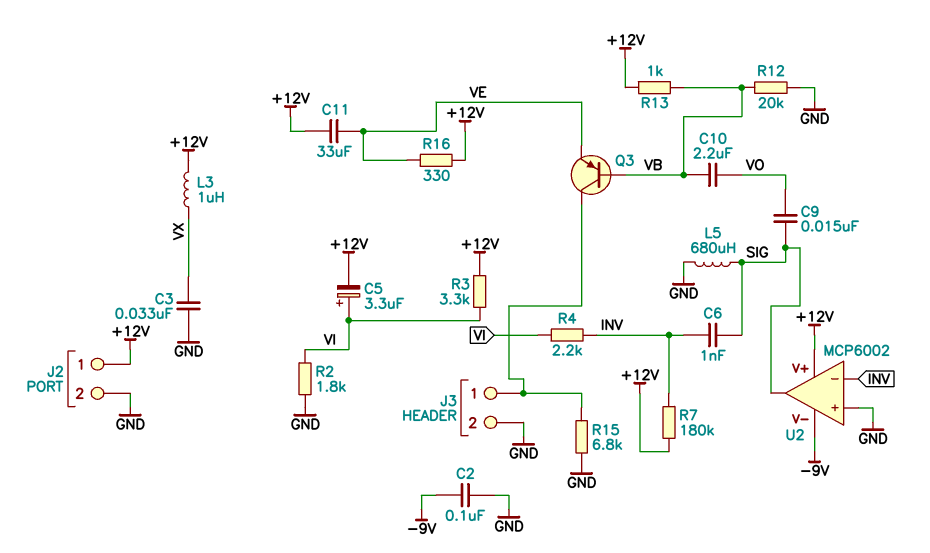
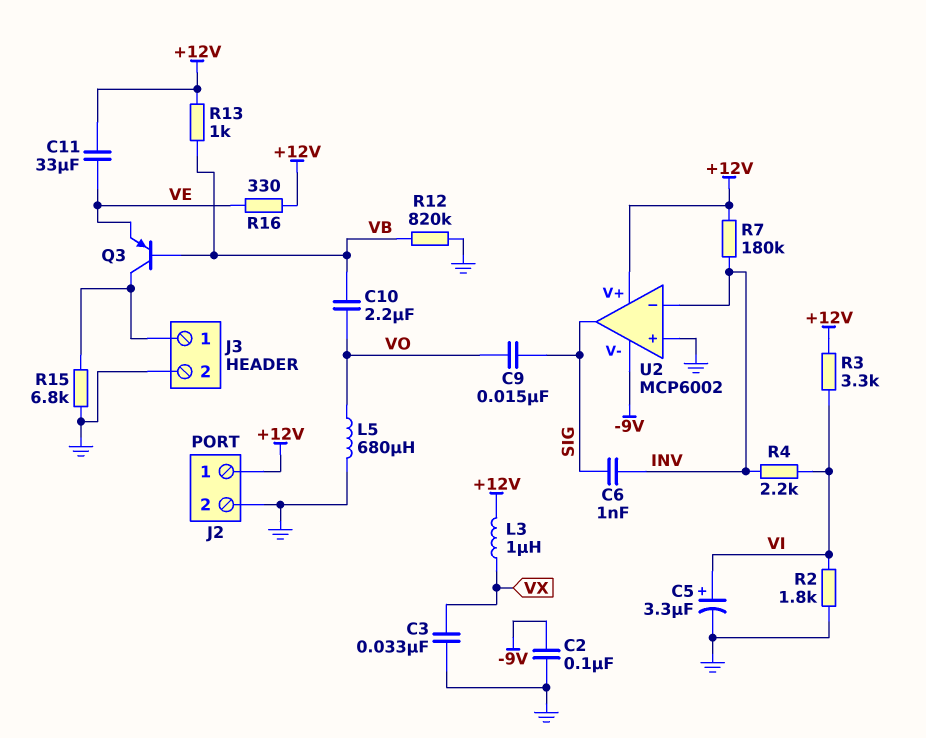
C5: 3.3uF (plus VI, minus +12V) -> 3.3uF (plus VI, minus GND)
L5: 680uH (GND, SIG) -> 680uH (GND, VO)
R12: 20k (GND, VB) -> 820k (GND, VB)

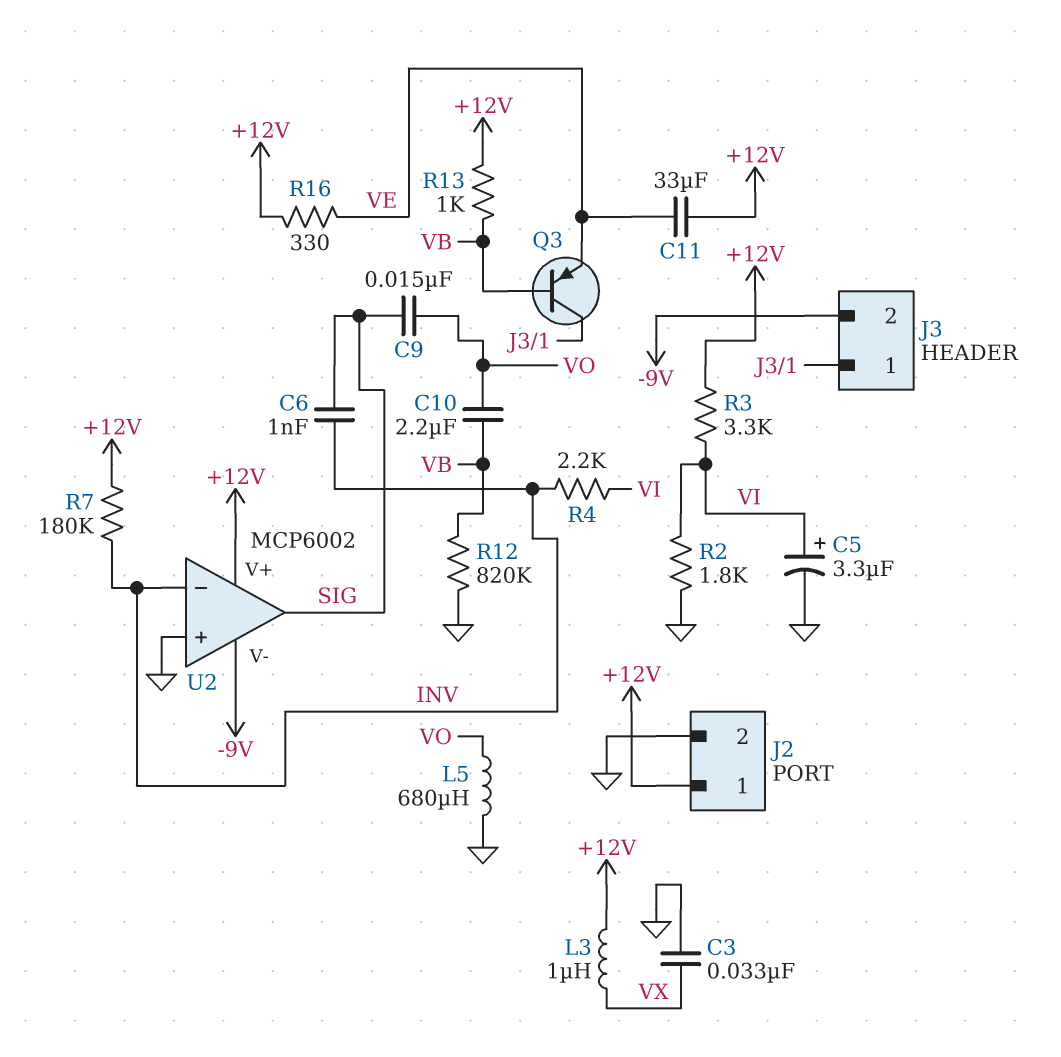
C2: 100nF (-9V, GND) -> none
J3 pin 2: GND -> -9V
R15: 6.8k (GND, J3/1) -> none

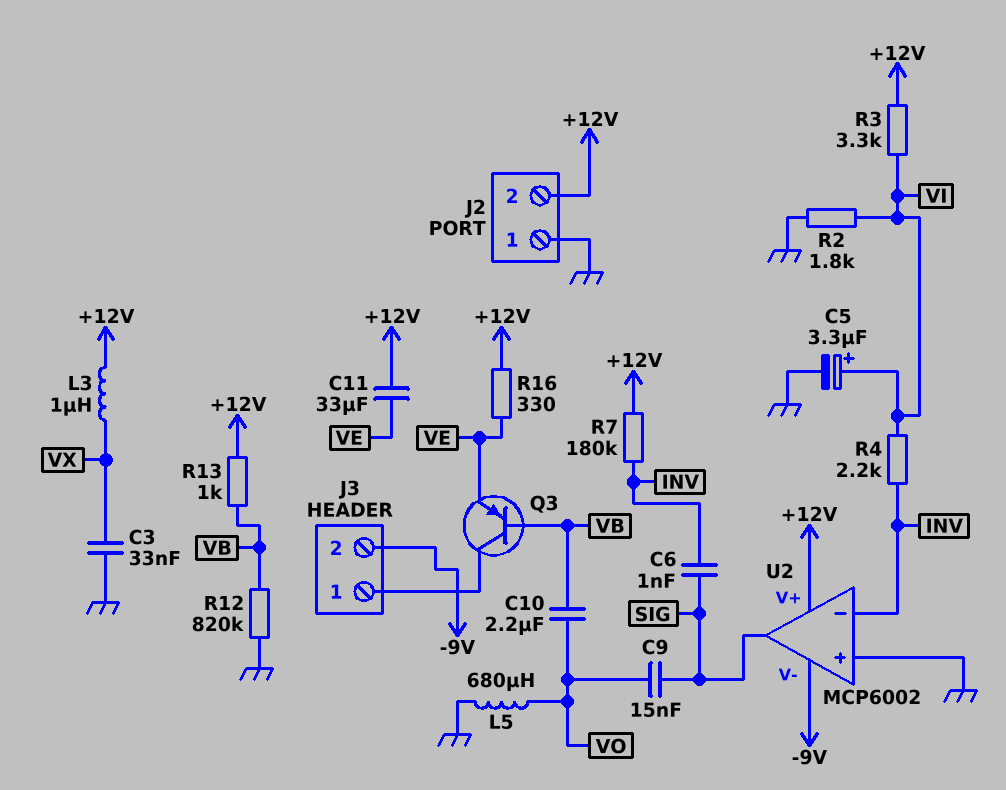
J2 pin 1: +12V -> GND
J2 pin 2: GND -> +12V

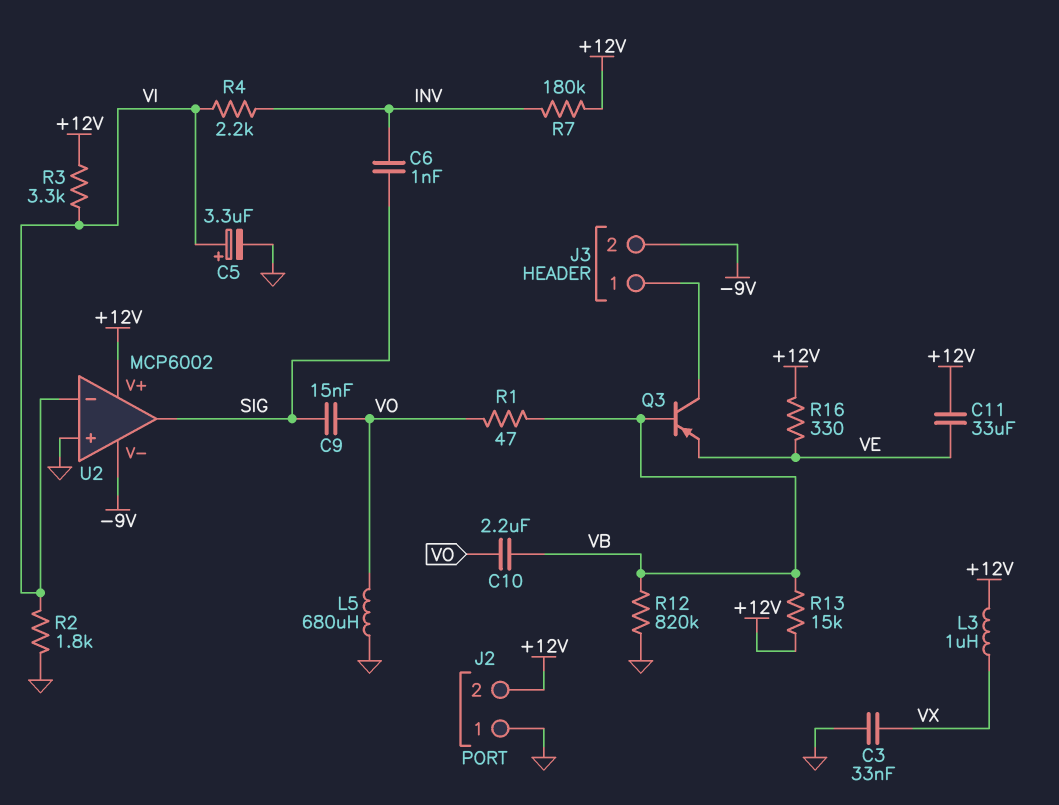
R1: none -> 47 (VB, VO)
R13: 1k (+12V, VB) -> 15k (+12V, VB)
U2 pin in-: INV -> VI

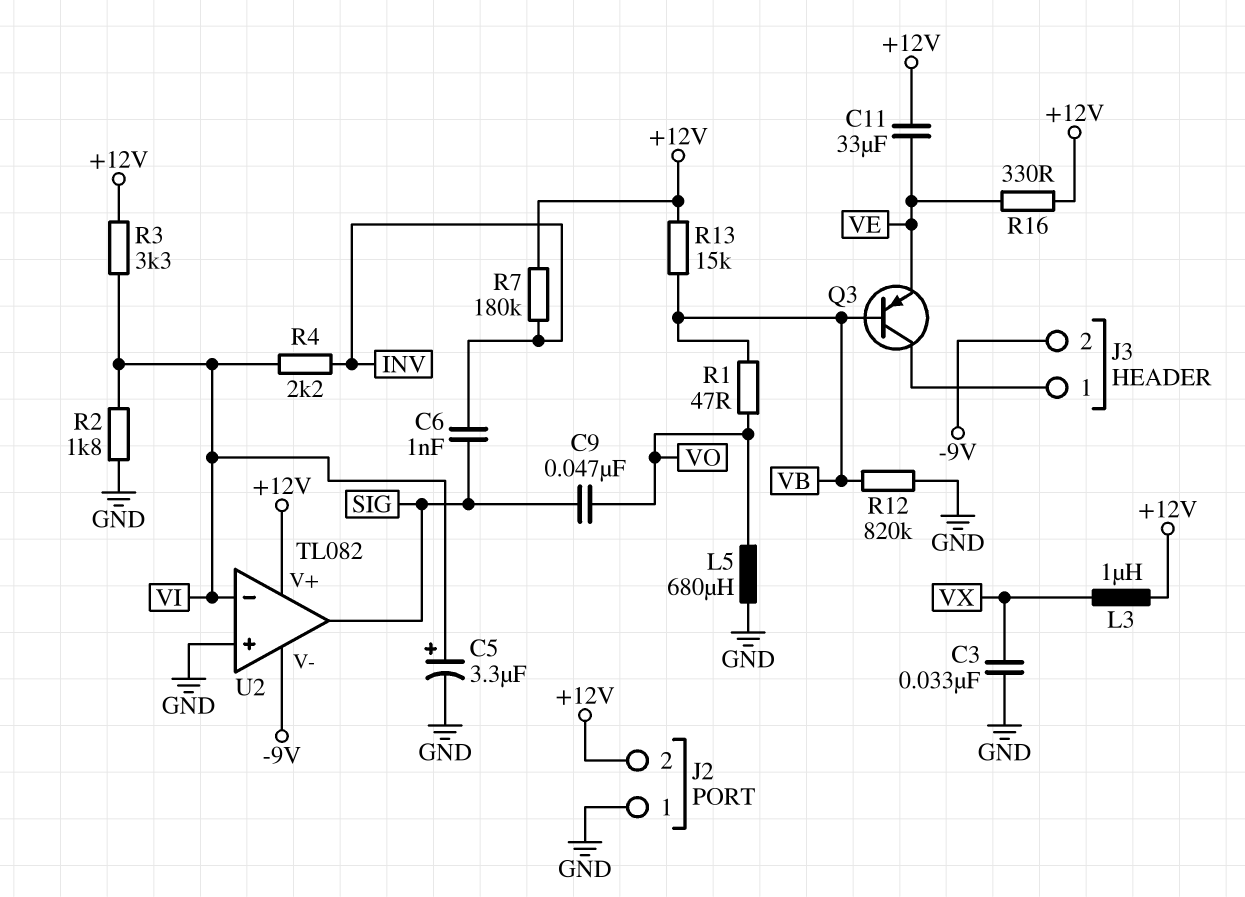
C9: 15nF (SIG, VO) -> 47nF (SIG, VO)
C10: 2.2uF (VB, VO) -> none
U2: MCP6002 -> TL082

